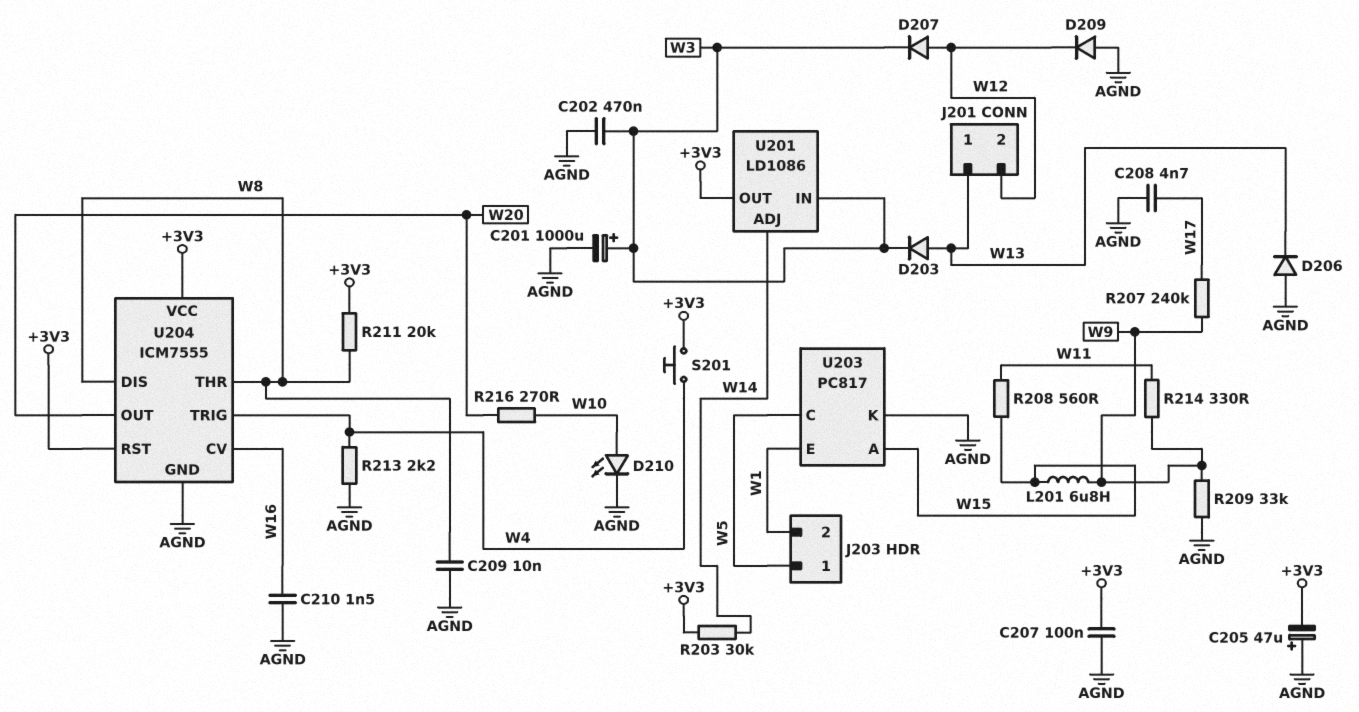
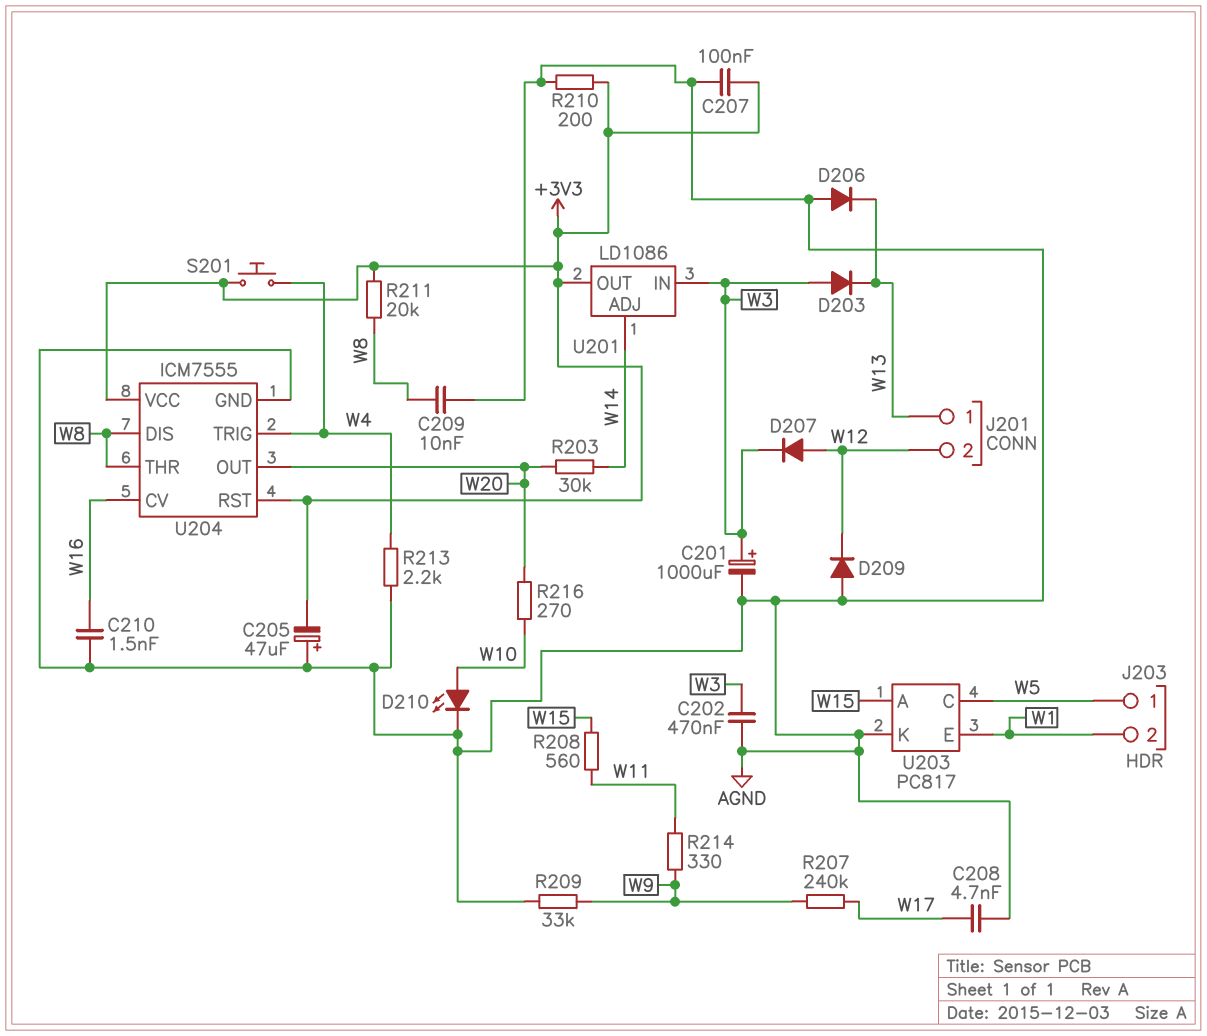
D203: diode (A W13, K W3) -> diode (A W3, K W13)
L201: 6.8uH (W9, W15) -> none
R203: 30k (+3V3, W14) -> 30k (W14, W20)
R210: none -> 200 (+3V3, AGND)

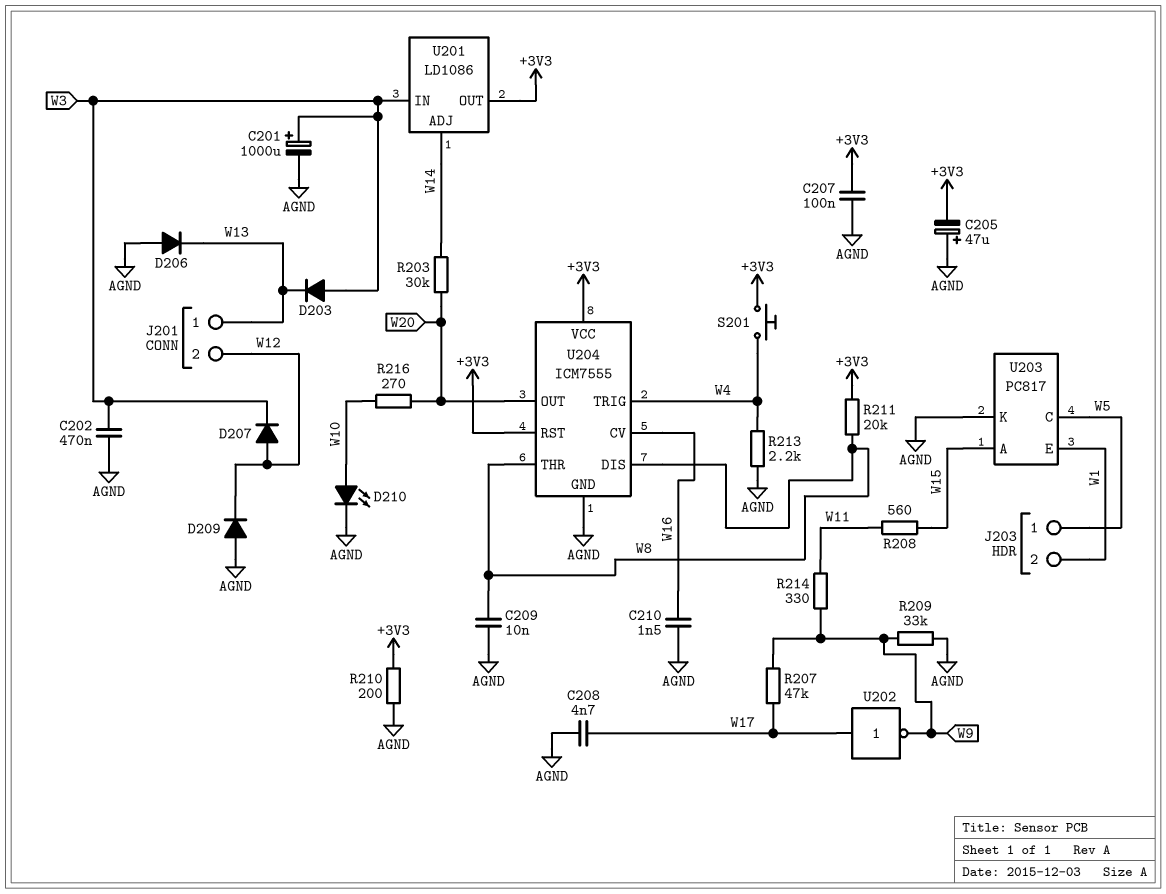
R207: 240k (W9, W17) -> 47k (W9, W17)
U202: none -> NOT (in W17, out W9)

